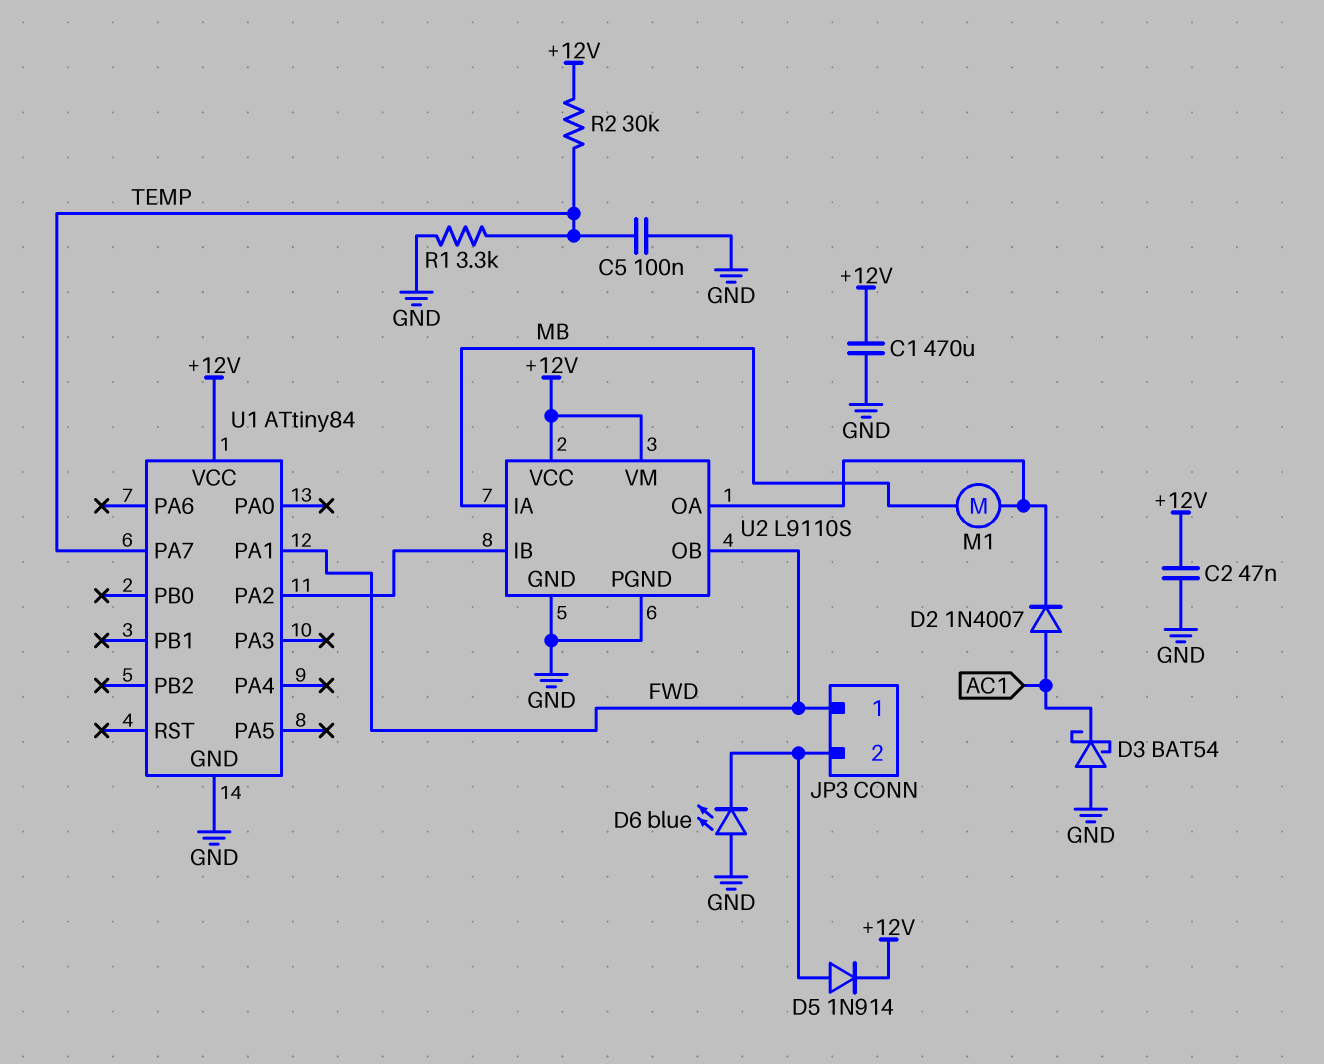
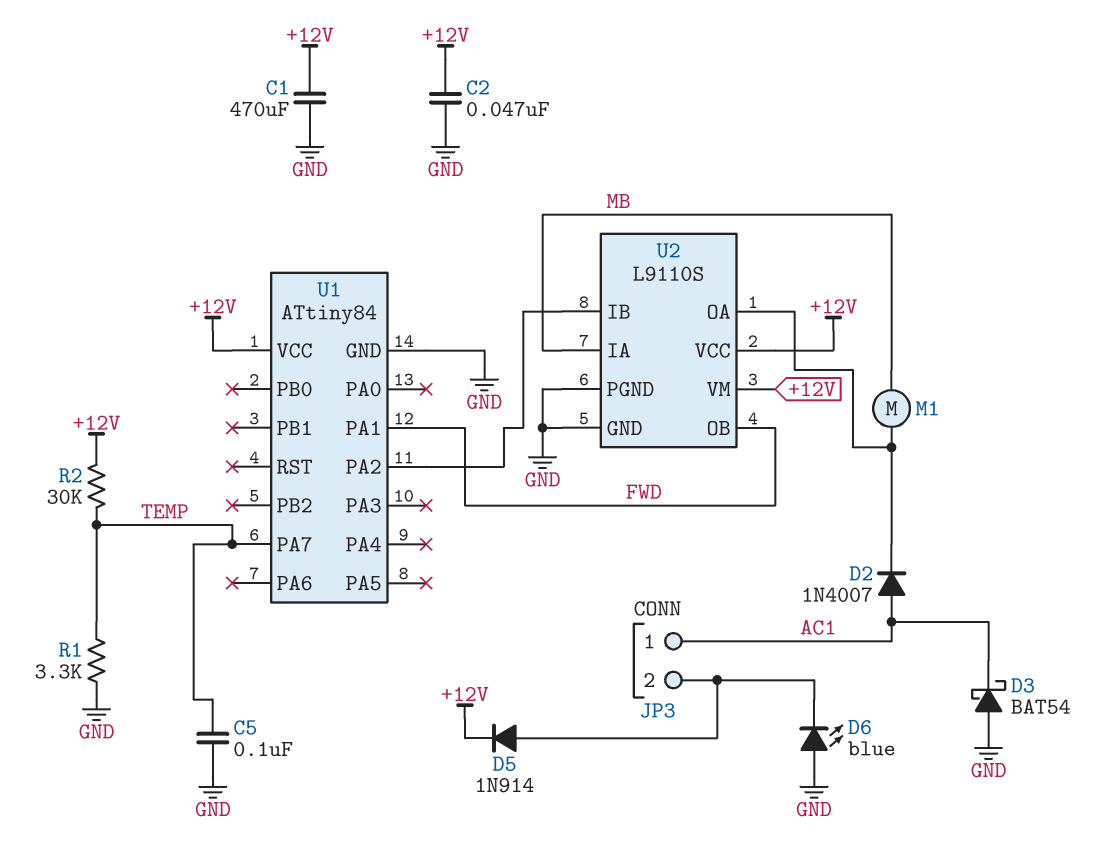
JP3 pin 1: FWD -> AC1

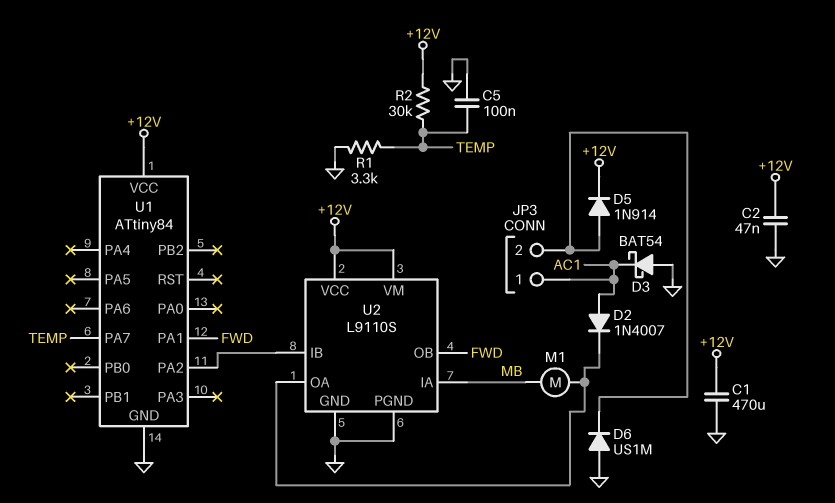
D6: LED blue (A GND, K JP3/2) -> diode US1M (A GND, K JP3/2)

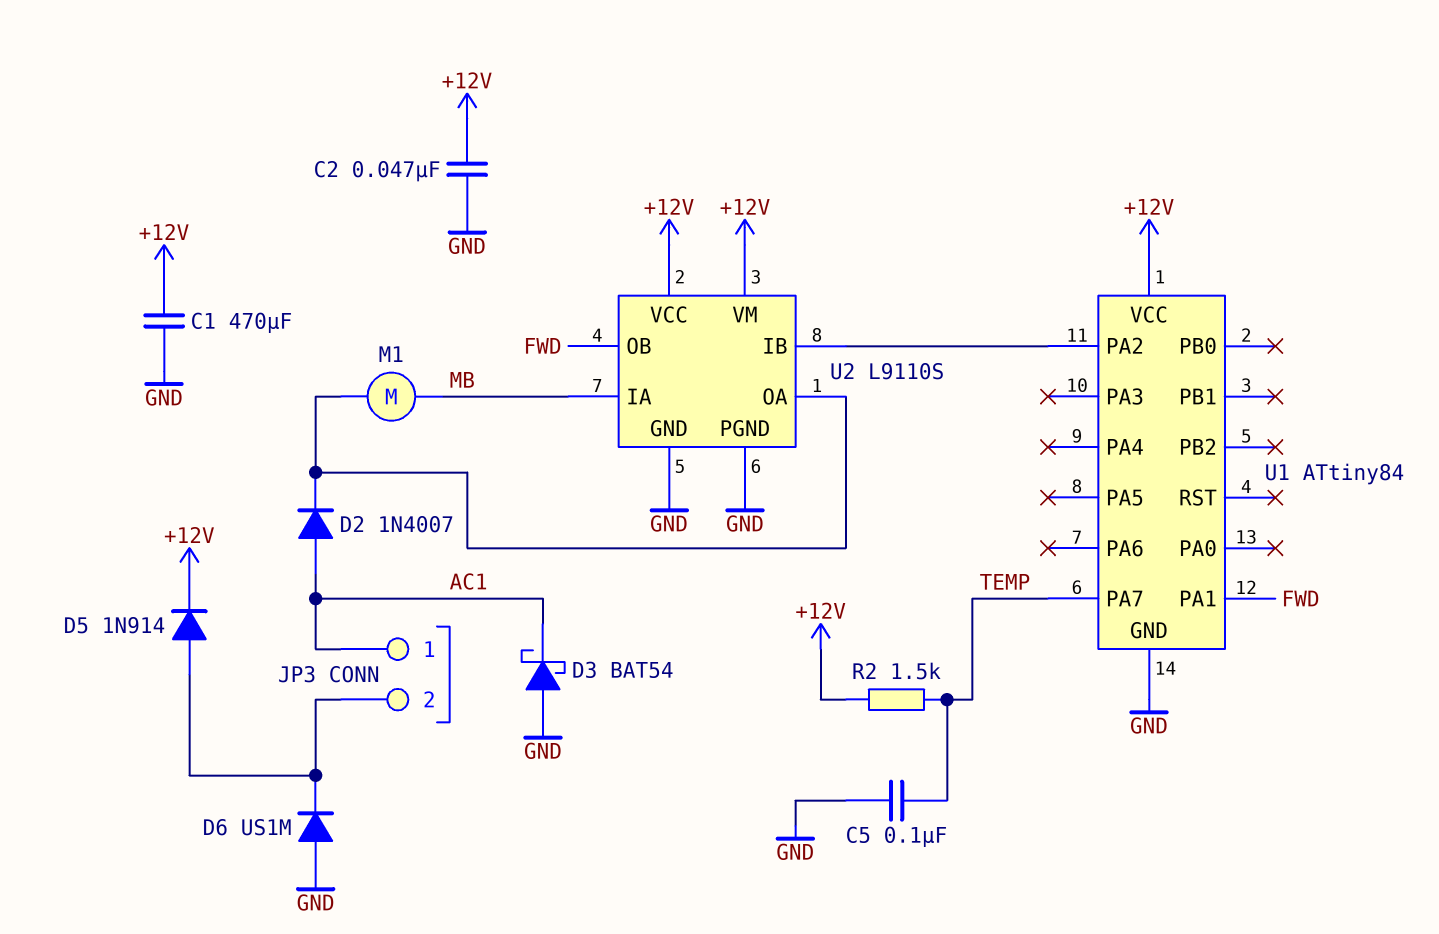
R1: 3.3k (GND, TEMP) -> none
R2: 30k (+12V, TEMP) -> 1.5k (+12V, TEMP)

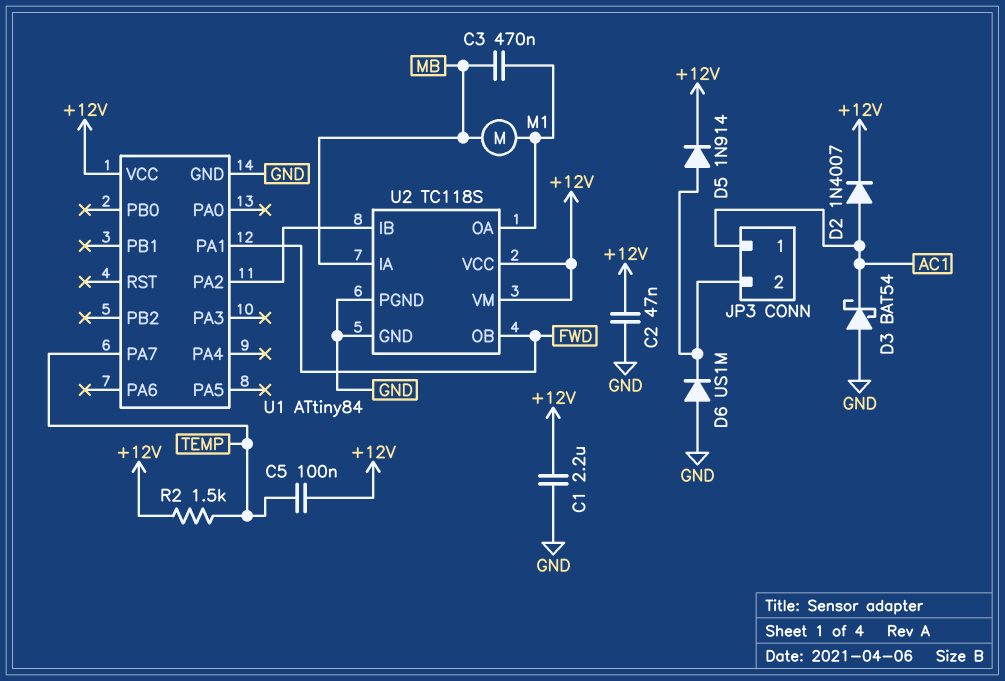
C1: 470uF (+12V, GND) -> 2.2uF (+12V, GND)
C3: none -> 470nF (MB, U2/OA)
C5: 100nF (GND, TEMP) -> 100nF (+12V, TEMP)
D2: diode 1N4007 (A AC1, K U2/OA) -> diode 1N4007 (A AC1, K +12V)
U2: L9110S -> TC118S

